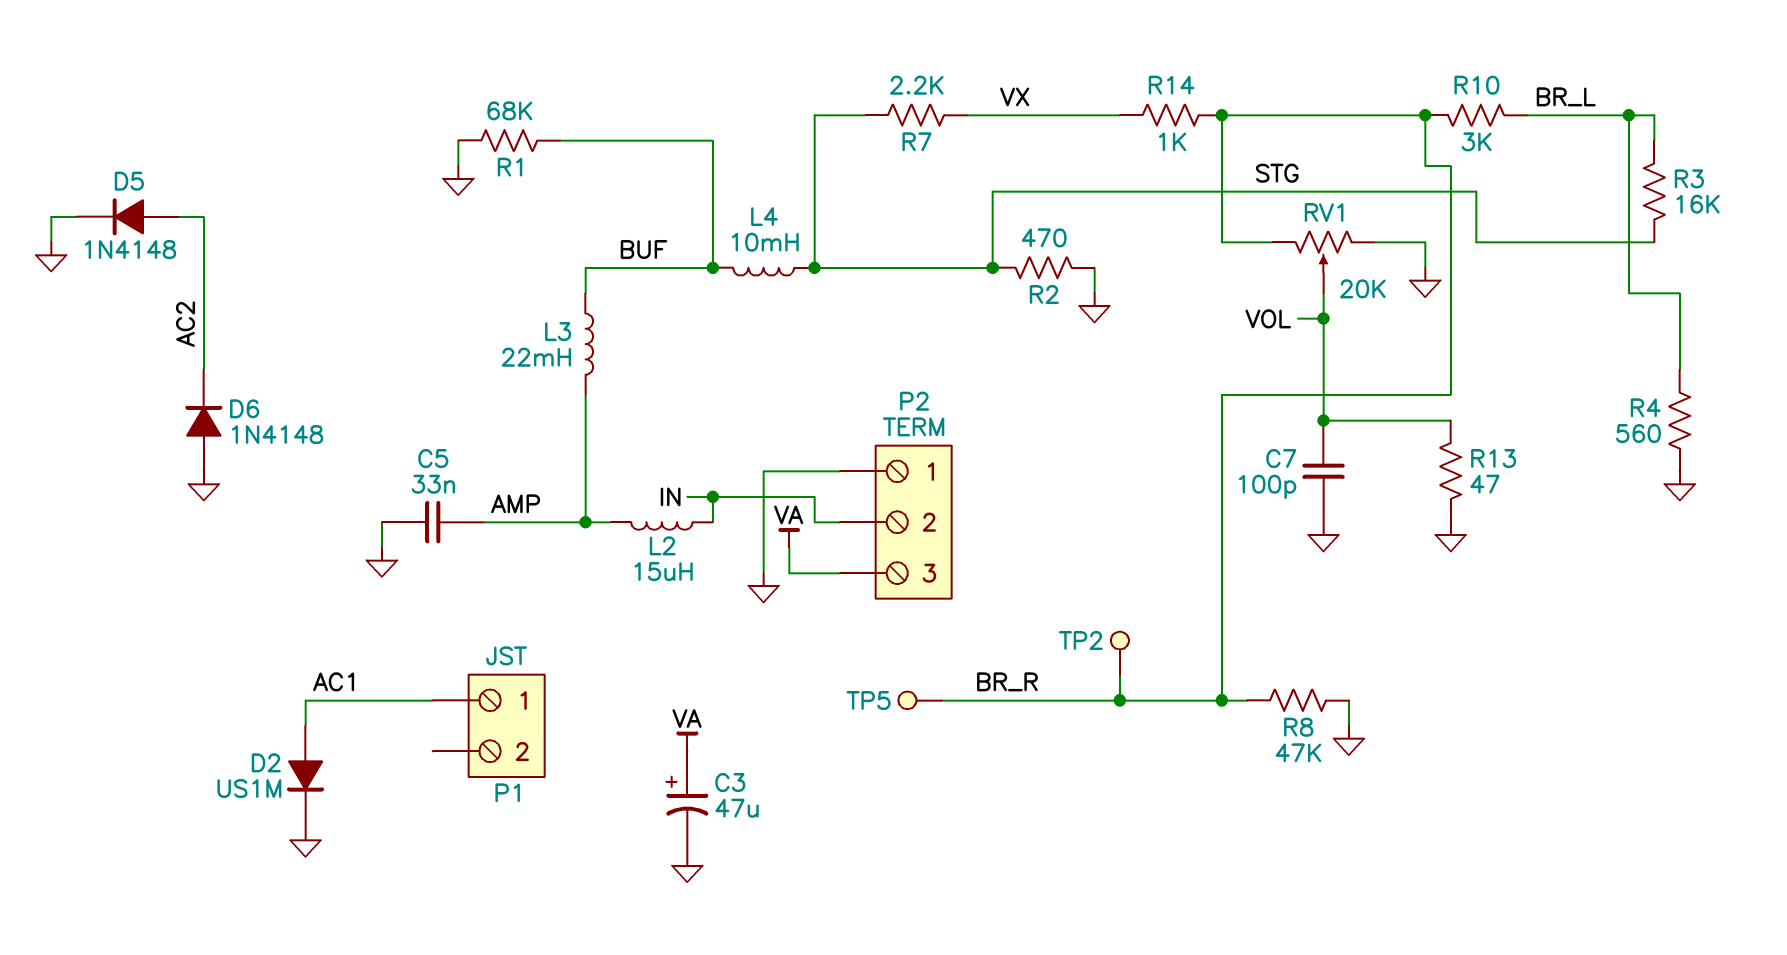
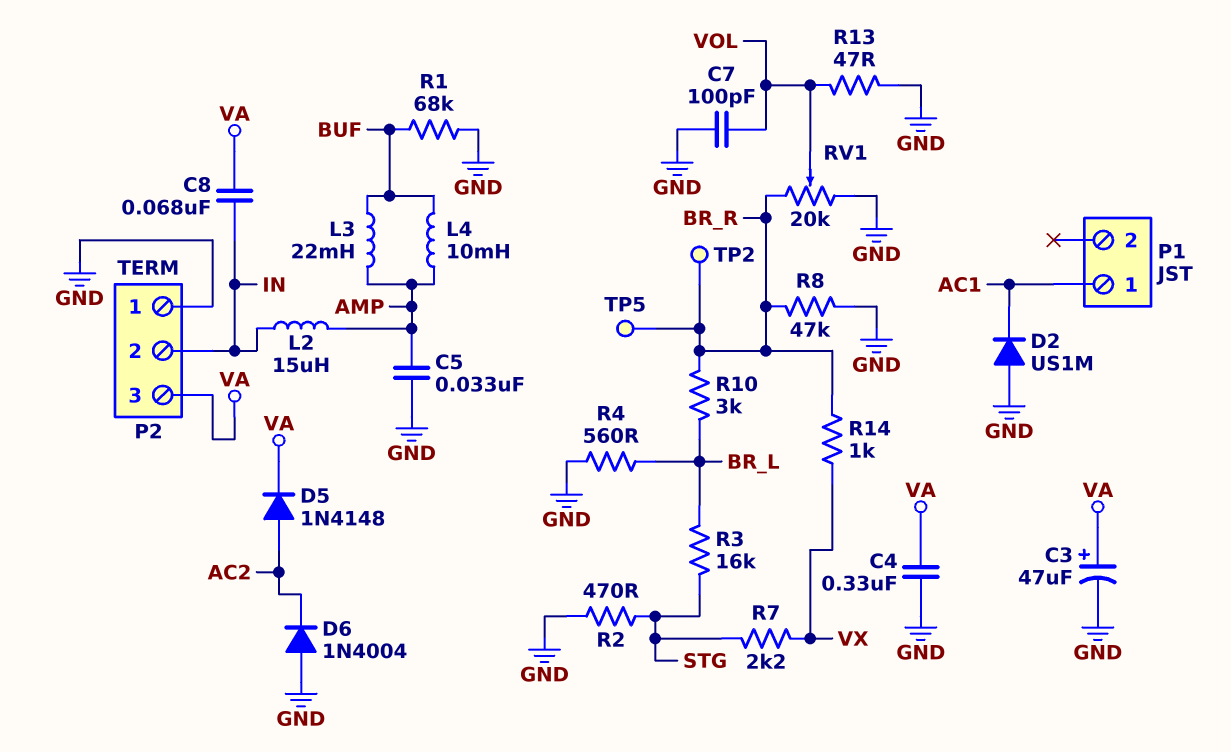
C4: none -> 330nF (GND, VA)
C8: none -> 68nF (IN, VA)
D2: diode US1M (A AC1, K GND) -> diode US1M (A GND, K AC1)
D5: diode 1N4148 (A AC2, K GND) -> diode 1N4148 (A AC2, K VA)
D6: diode 1N4148 (A GND, K AC2) -> diode 1N4004 (A GND, K AC2)
L4: 10mH (BUF, STG) -> 10mH (AMP, BUF)

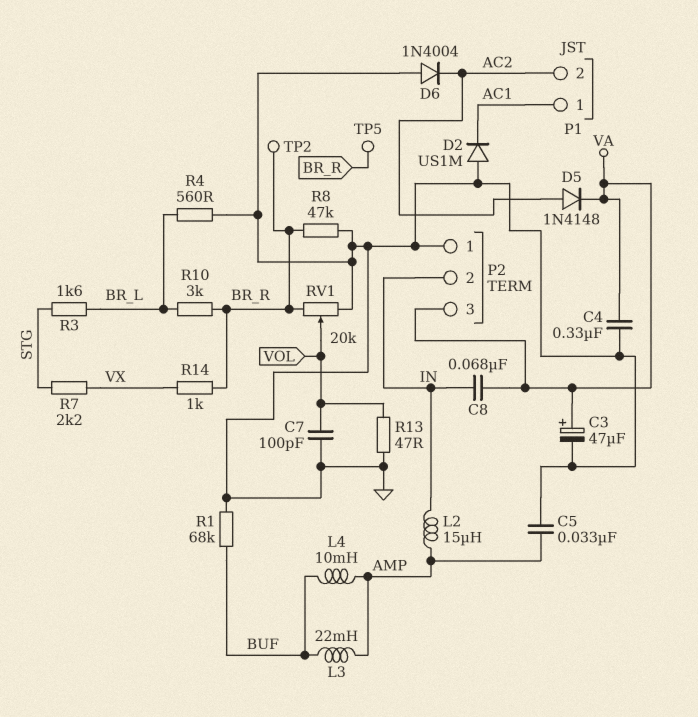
P1 pin 2: none -> AC2
R2: 470 (GND, STG) -> none
R3: 16k (BR_L, STG) -> 1.6k (BR_L, STG)

